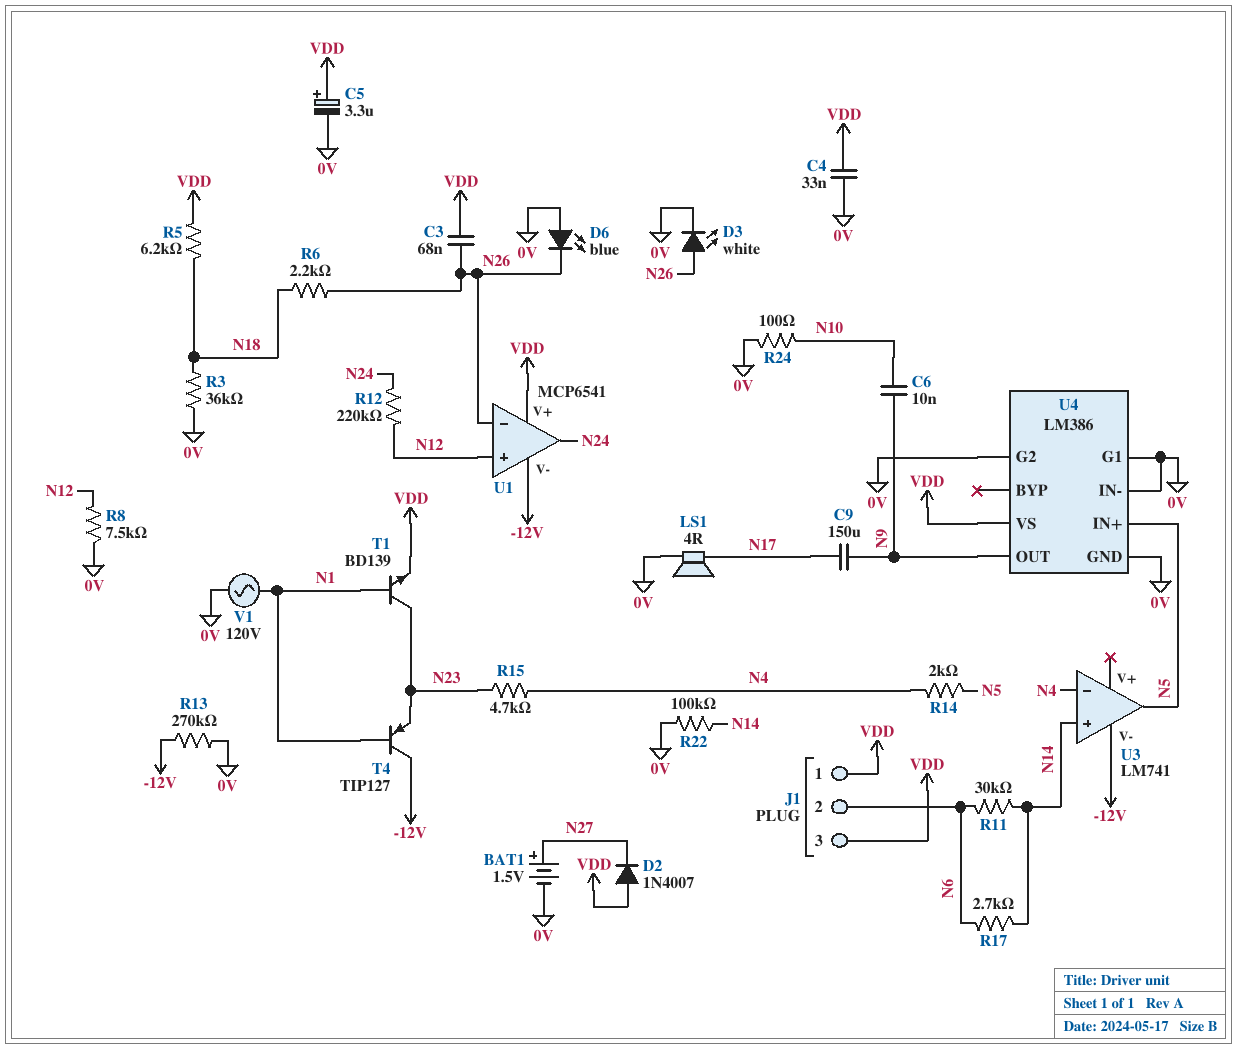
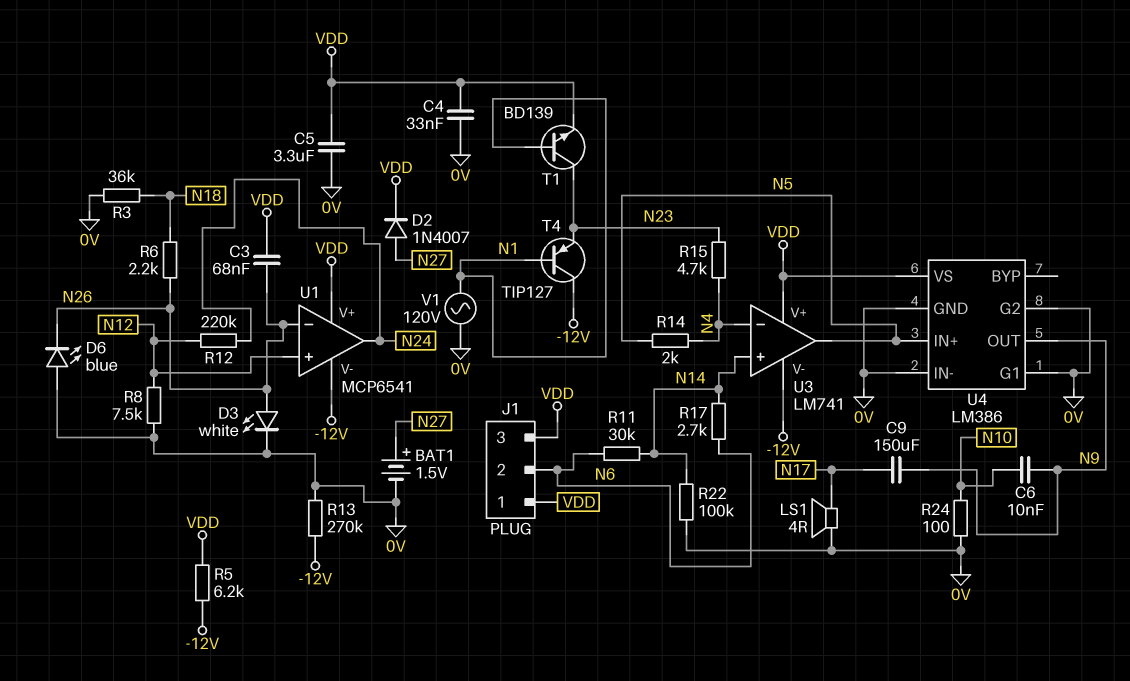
C5: 3.3uF (plus VDD, minus 0V) -> 3.3uF (0V, VDD)
D2: diode 1N4007 (A VDD, K N27) -> diode 1N4007 (A N27, K VDD)
R5: 6.2k (N18, VDD) -> 6.2k (-12V, VDD)
U3 pin V+: none -> VDD

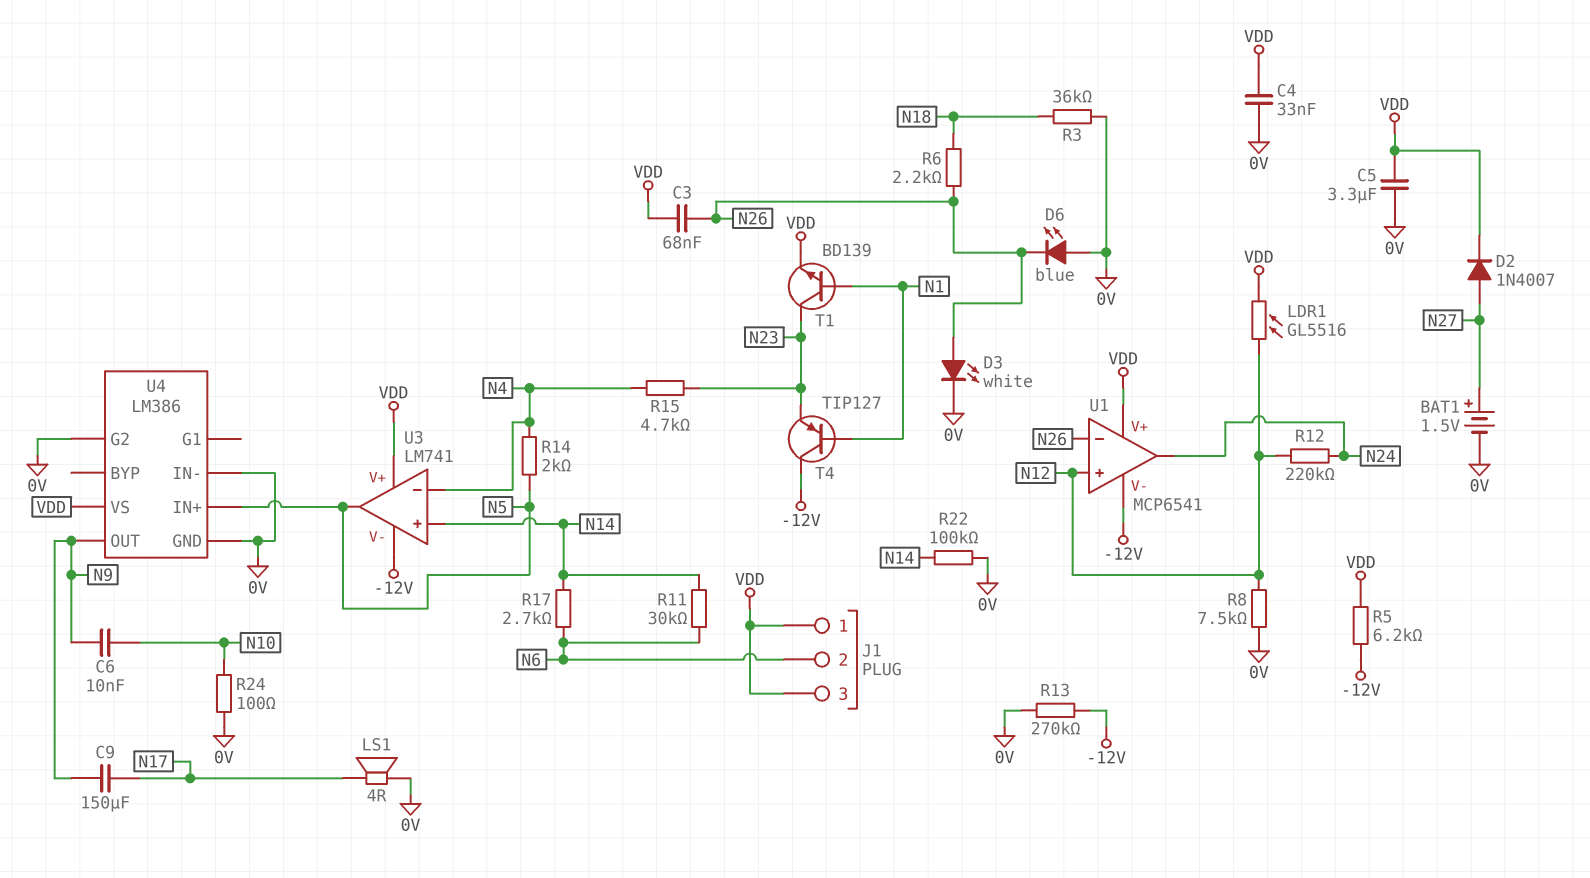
LDR1: none -> GL5516 (N12, VDD)
U4 pin G1: 0V -> none
V1: AC 120V (0V, N1) -> none

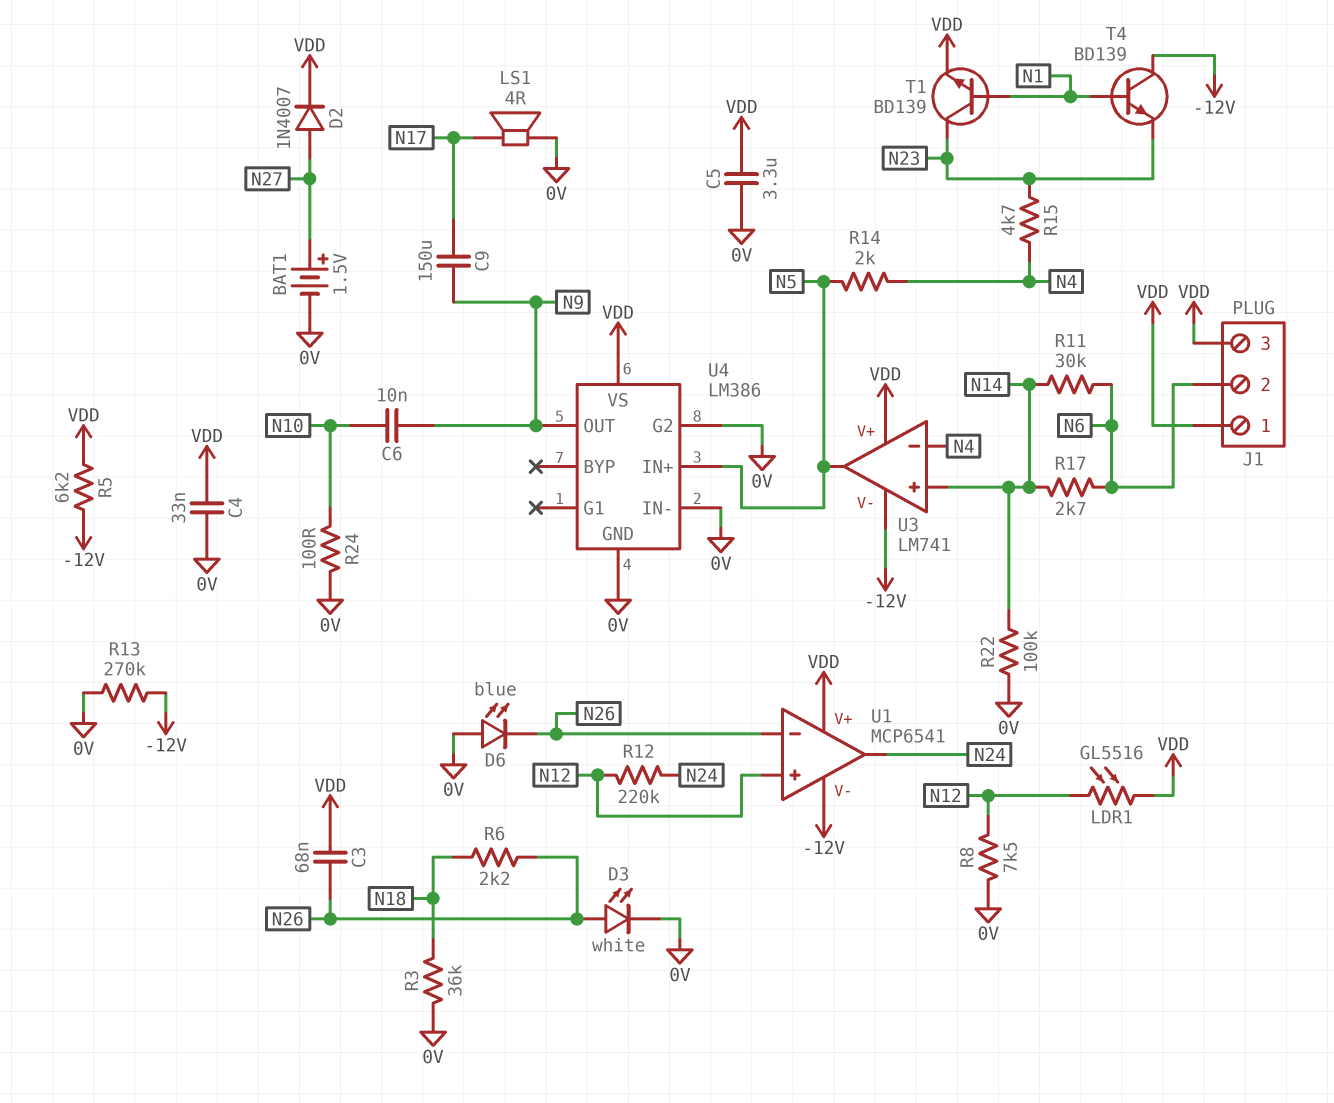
T4: PNP TIP127 (B N1, C -12V, E N23) -> NPN BD139 (B N1, C -12V, E N23)

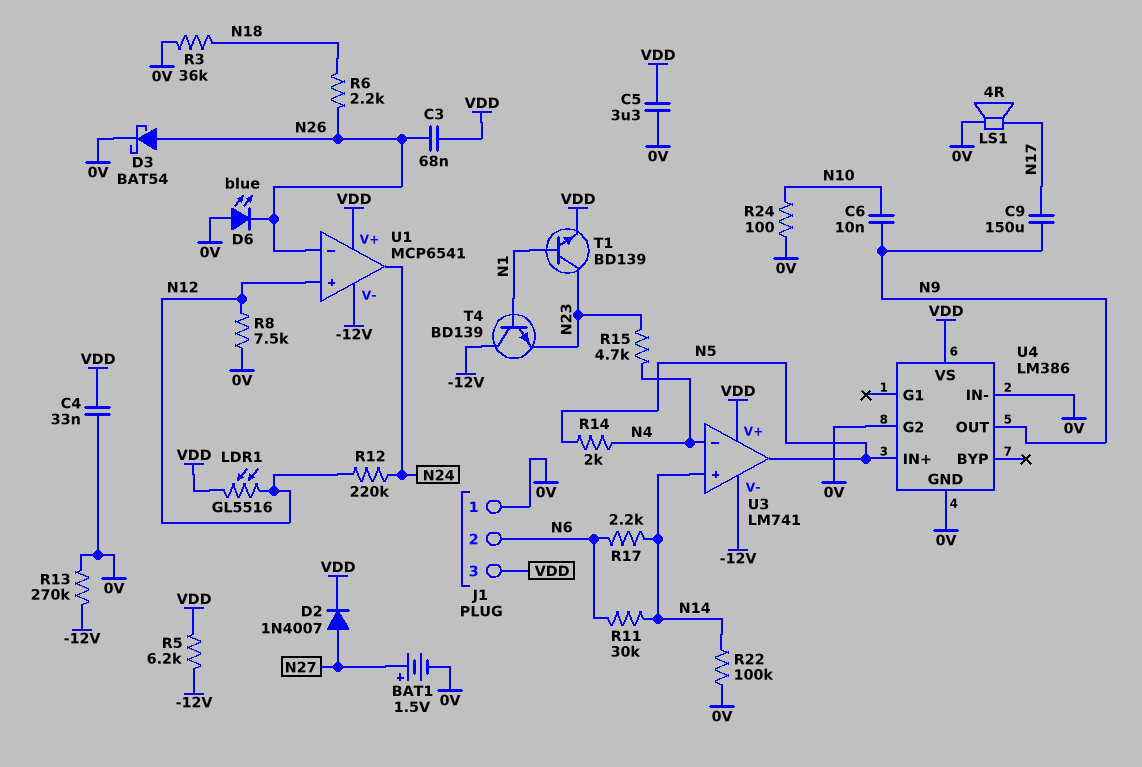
D3: LED white (A N26, K 0V) -> schottky BAT54 (A N26, K 0V)
J1 pin 1: VDD -> 0V
R17: 2.7k (N6, N14) -> 2.2k (N6, N14)

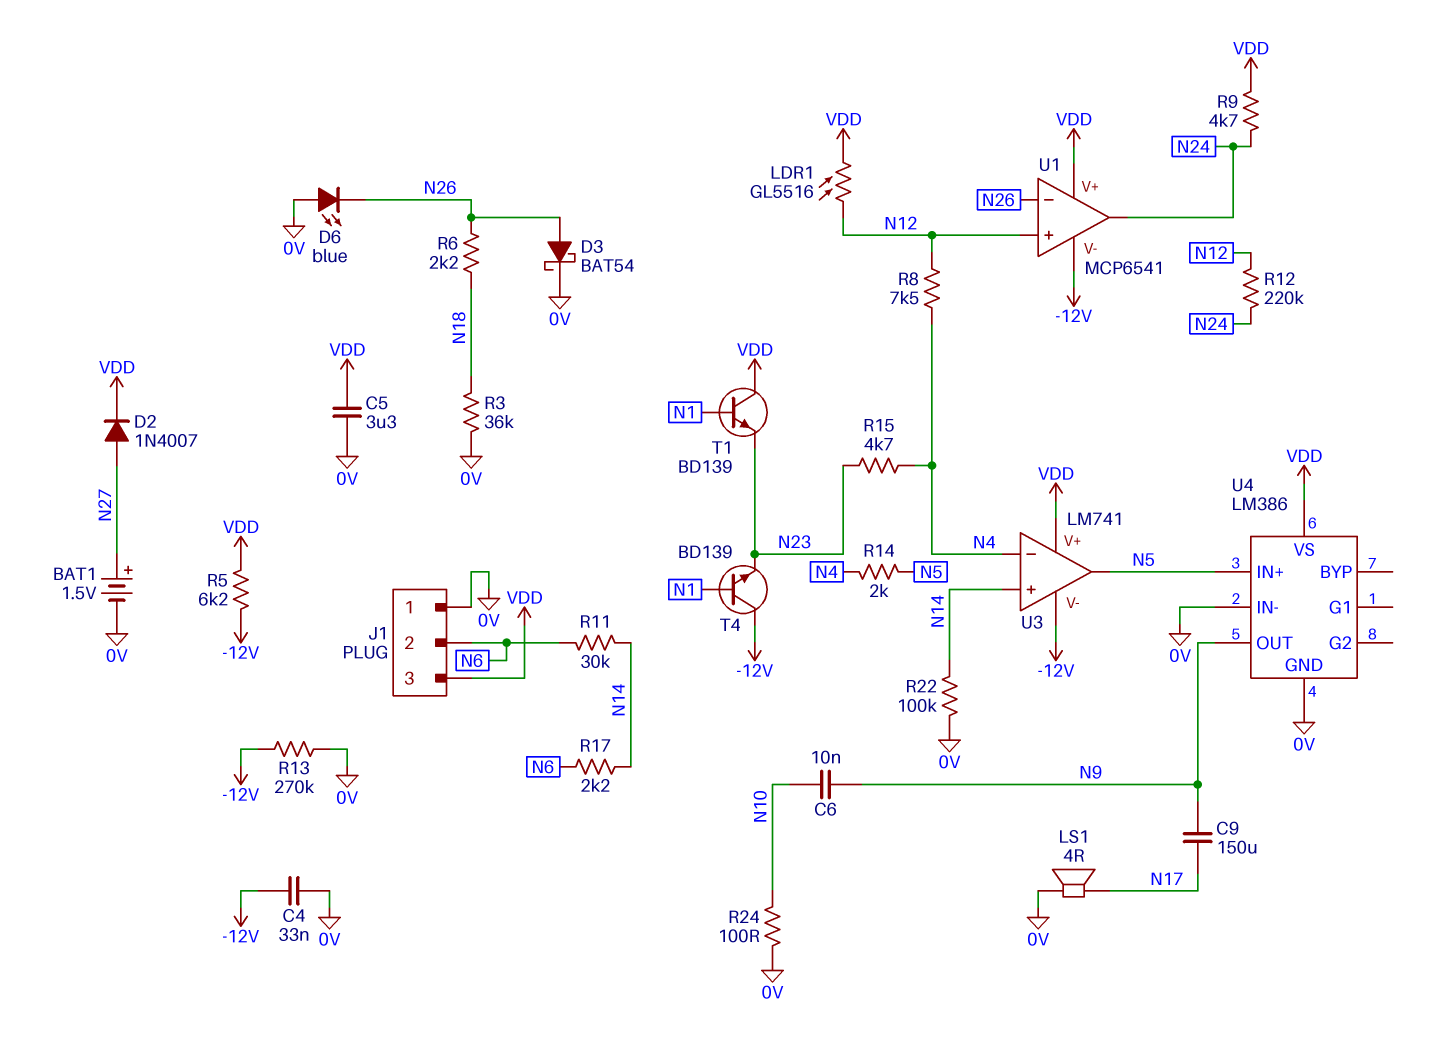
C3: 68nF (N26, VDD) -> none
C4: 33nF (0V, VDD) -> 33nF (-12V, 0V)
R8: 7.5k (0V, N12) -> 7.5k (N4, N12)
R9: none -> 4.7k (N24, VDD)
T1: NPN BD139 (B N1, C N23, E VDD) -> NPN BD139 (B N1, C VDD, E N23)
U4 pin G2: 0V -> none

